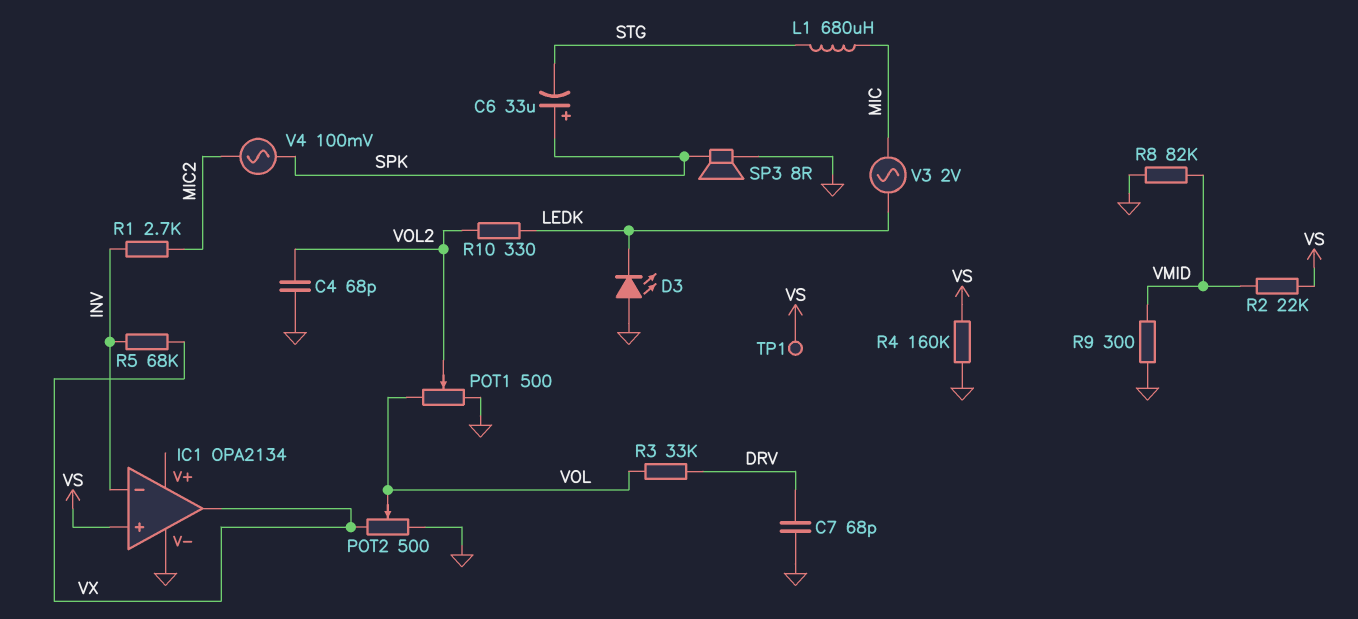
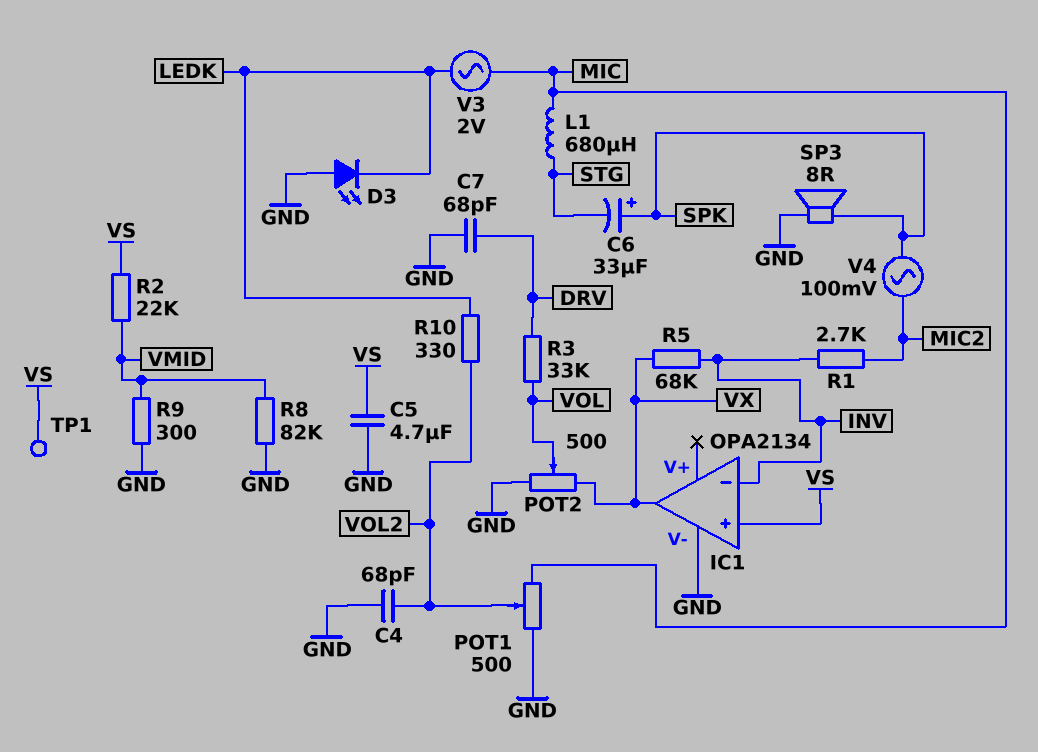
C5: none -> 4.7uF (GND, VS)
POT1: 500 (GND, VOL, wiper VOL2) -> 500 (GND, MIC, wiper VOL2)
R4: 160k (GND, VS) -> none

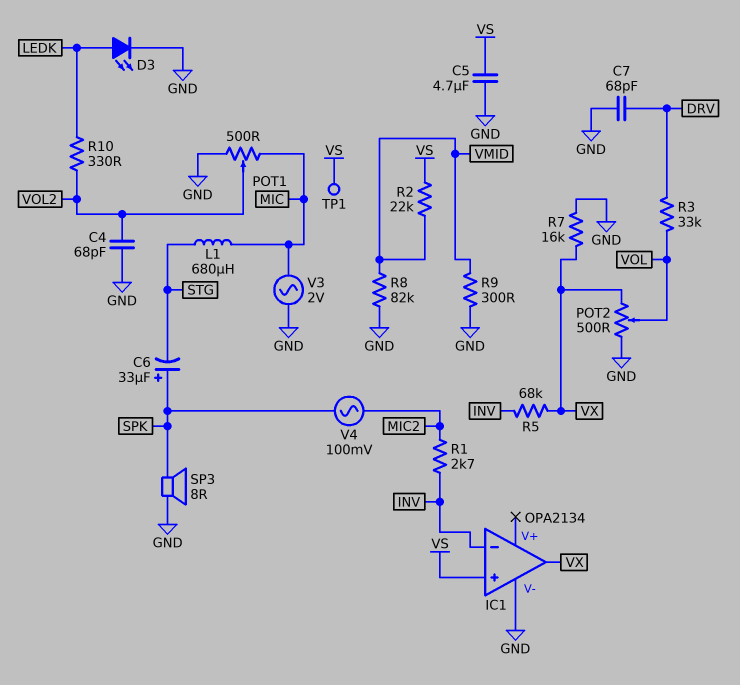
D3: LED (A GND, K LEDK) -> LED (A LEDK, K GND)
R7: none -> 16k (GND, VX)
V3: AC 2V (LEDK, MIC) -> AC 2V (GND, MIC)

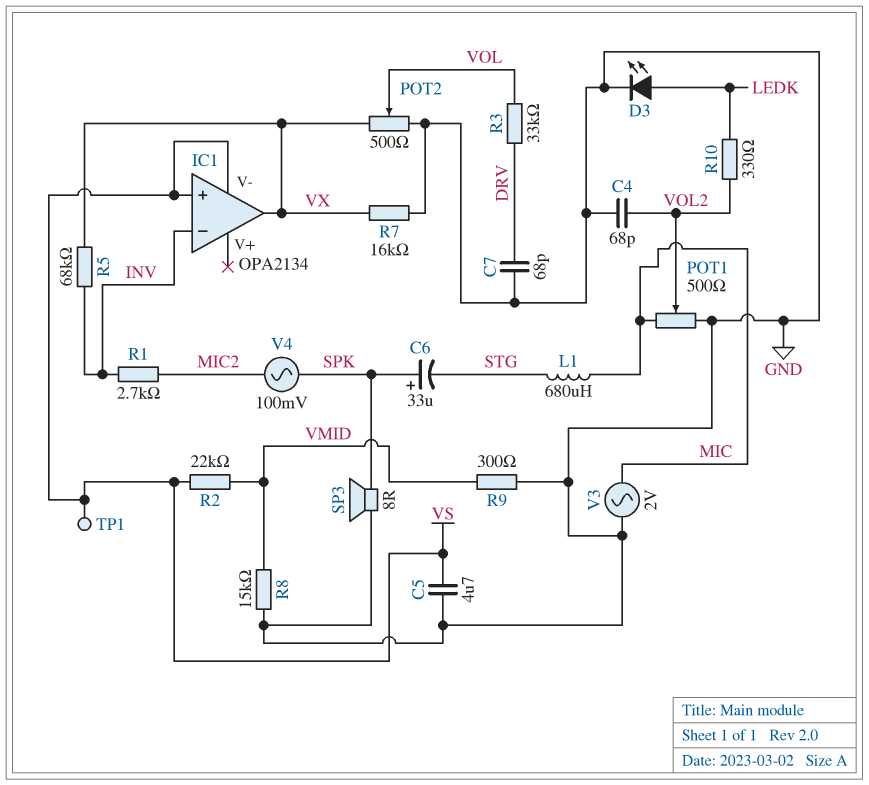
IC1 pin V-: GND -> VS
R8: 82k (GND, VMID) -> 15k (GND, VMID)

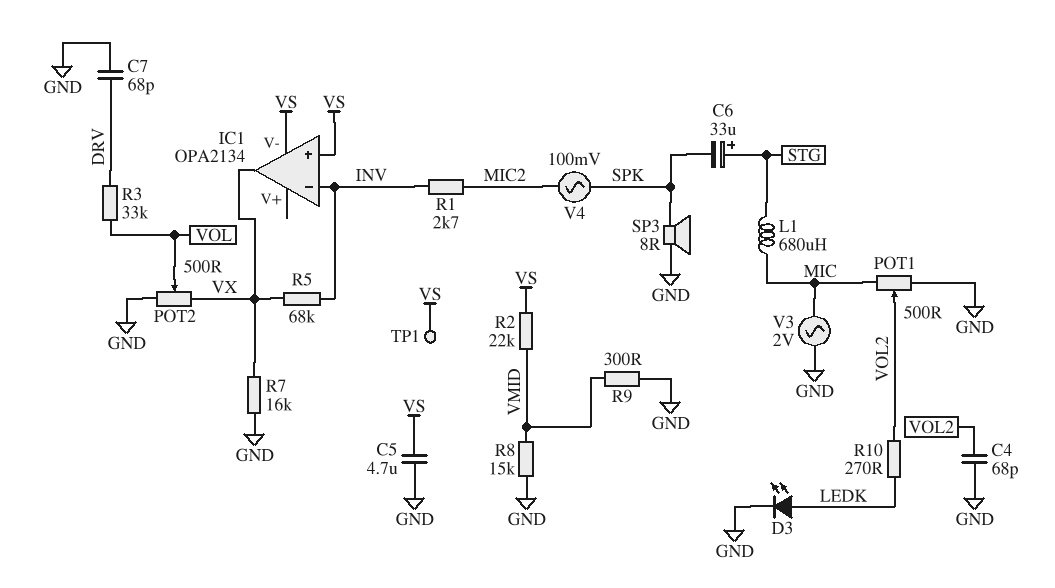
C6: 33uF (plus SPK, minus STG) -> 33uF (plus STG, minus SPK)
R10: 330 (LEDK, VOL2) -> 270 (LEDK, VOL2)

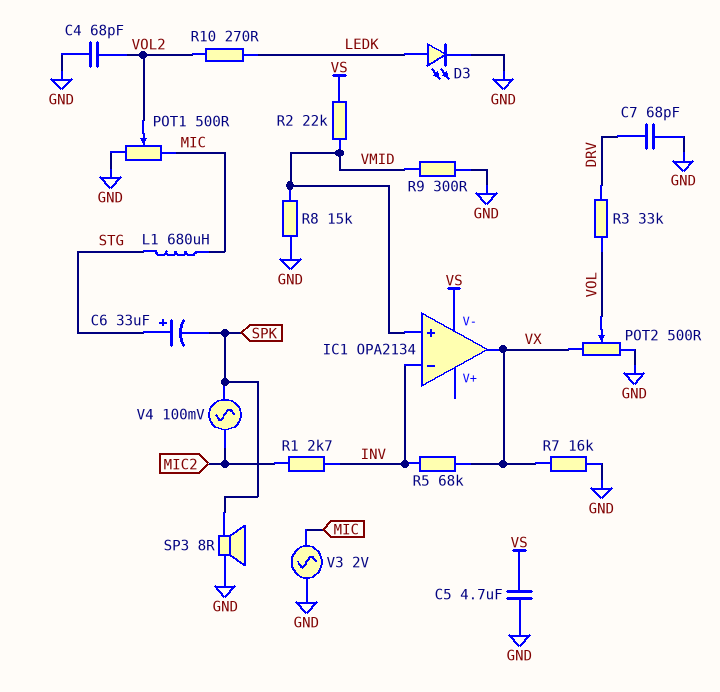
IC1 pin in+: VS -> VMID
TP1: test point (VS) -> none

